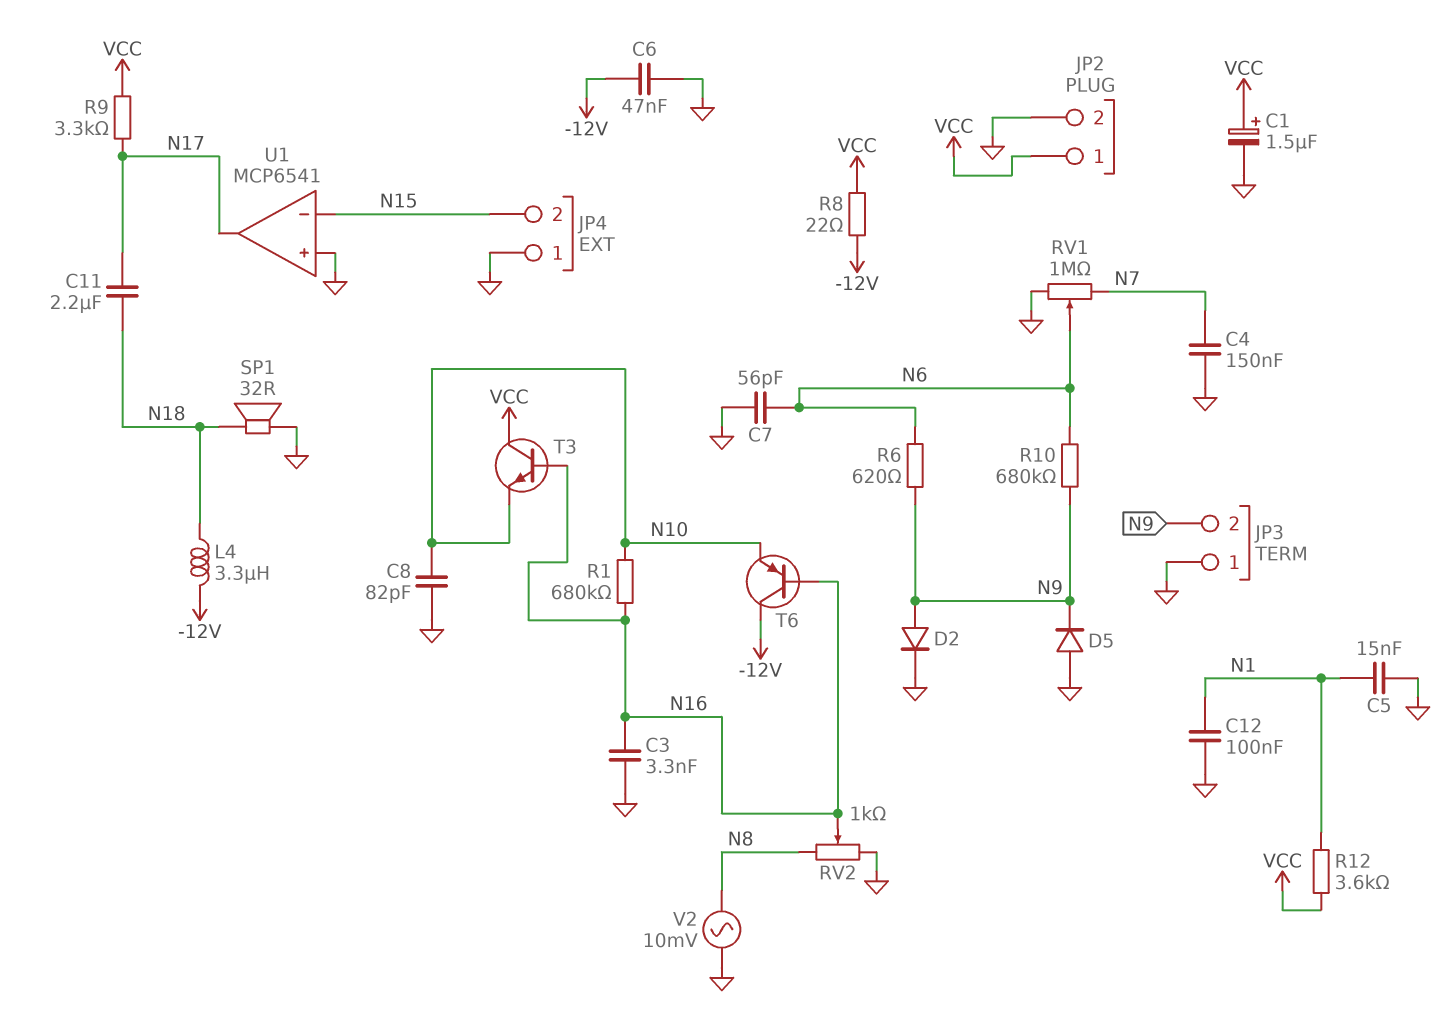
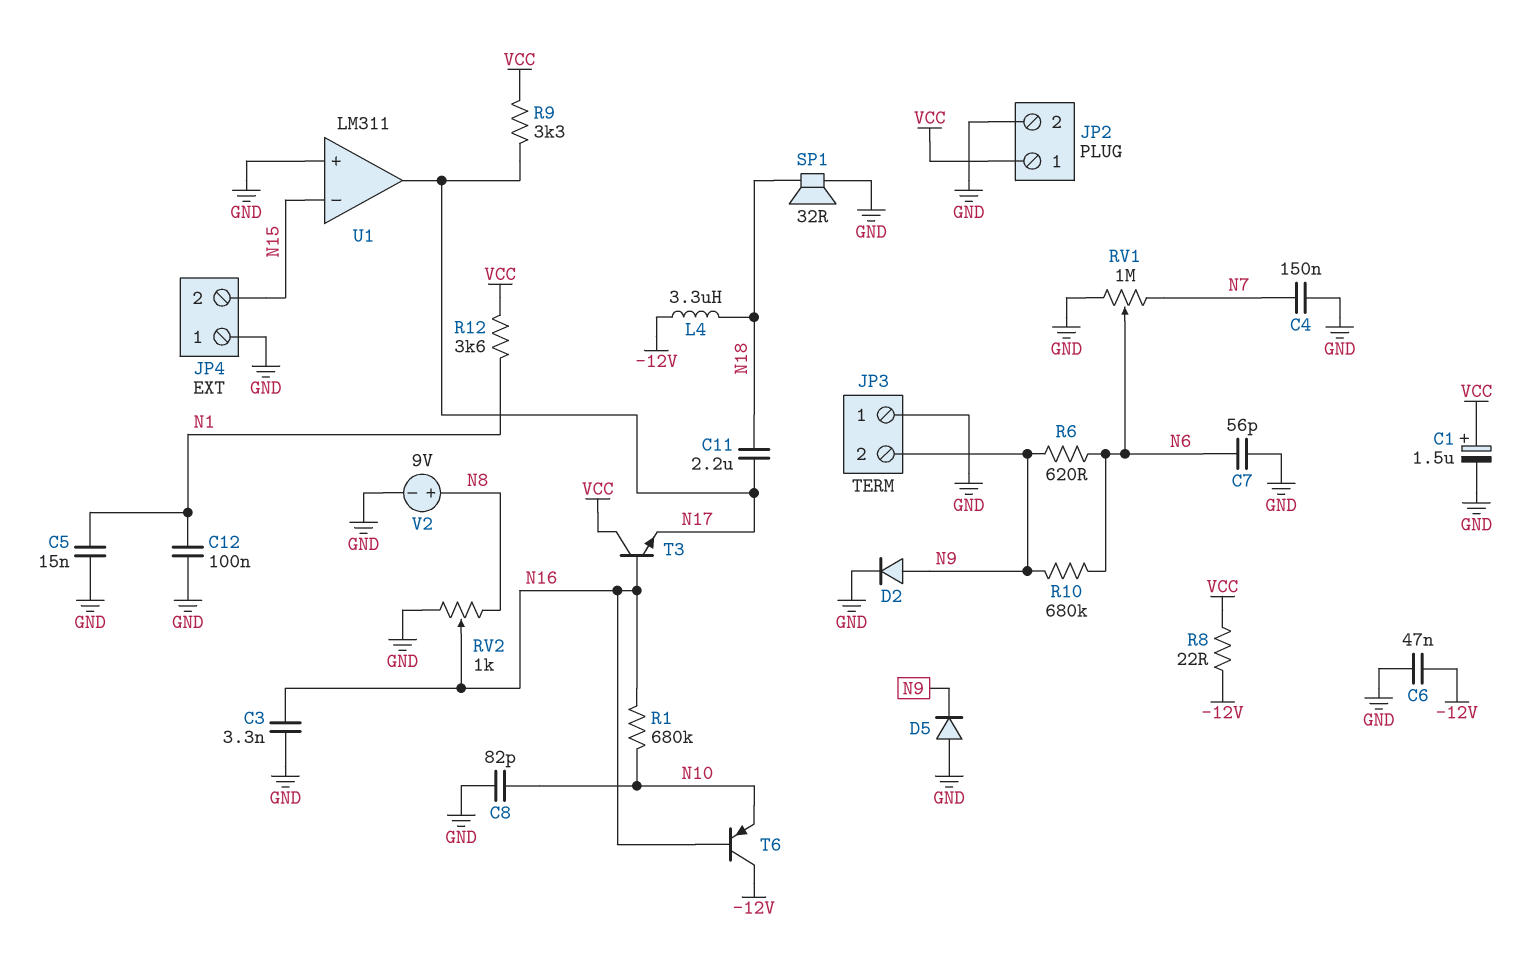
T3: NPN (B N16, C VCC, E N10) -> NPN (B N16, C VCC, E N17)
U1: MCP6541 -> LM311
V2: AC 10mV (GND, N8) -> 9V (plus N8, minus GND)

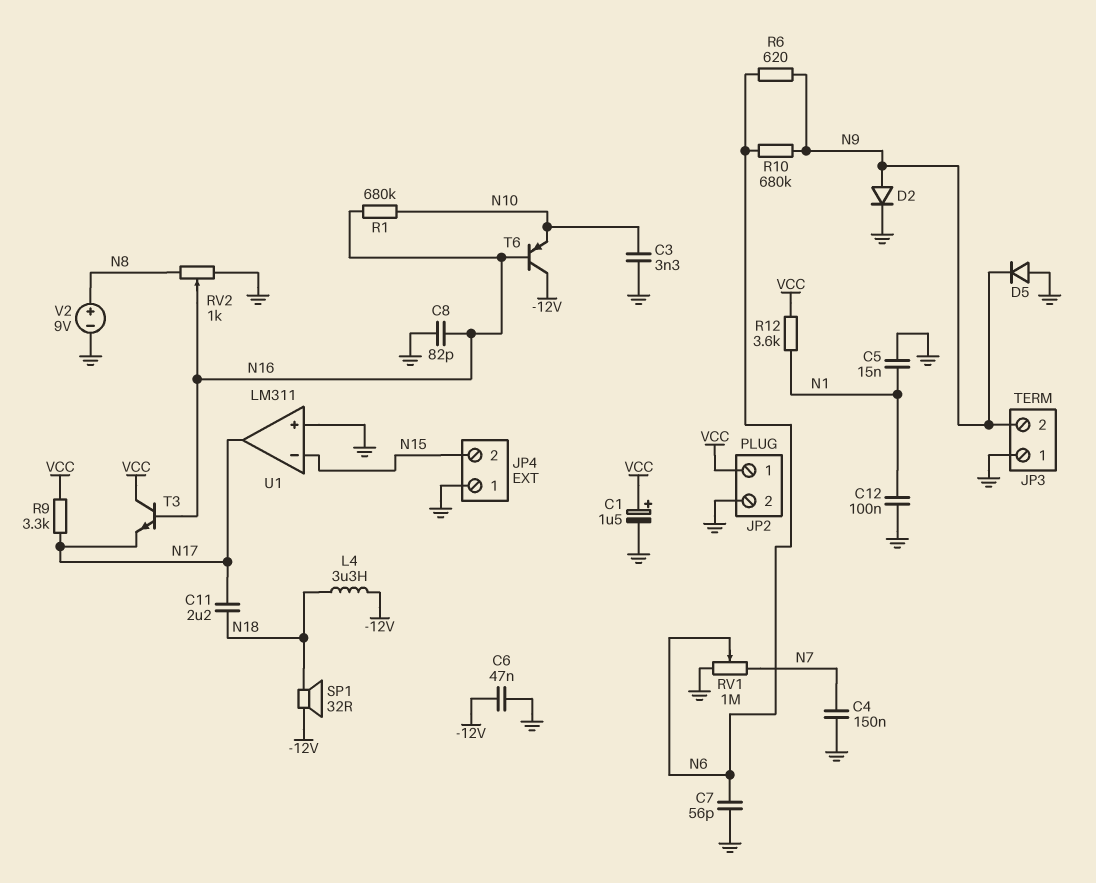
C3: 3.3nF (GND, N16) -> 3.3nF (GND, N10)
C8: 82pF (GND, N10) -> 82pF (GND, N16)
R8: 22 (-12V, VCC) -> none
SP1: speaker 32R (GND, N18) -> speaker 32R (-12V, N18)

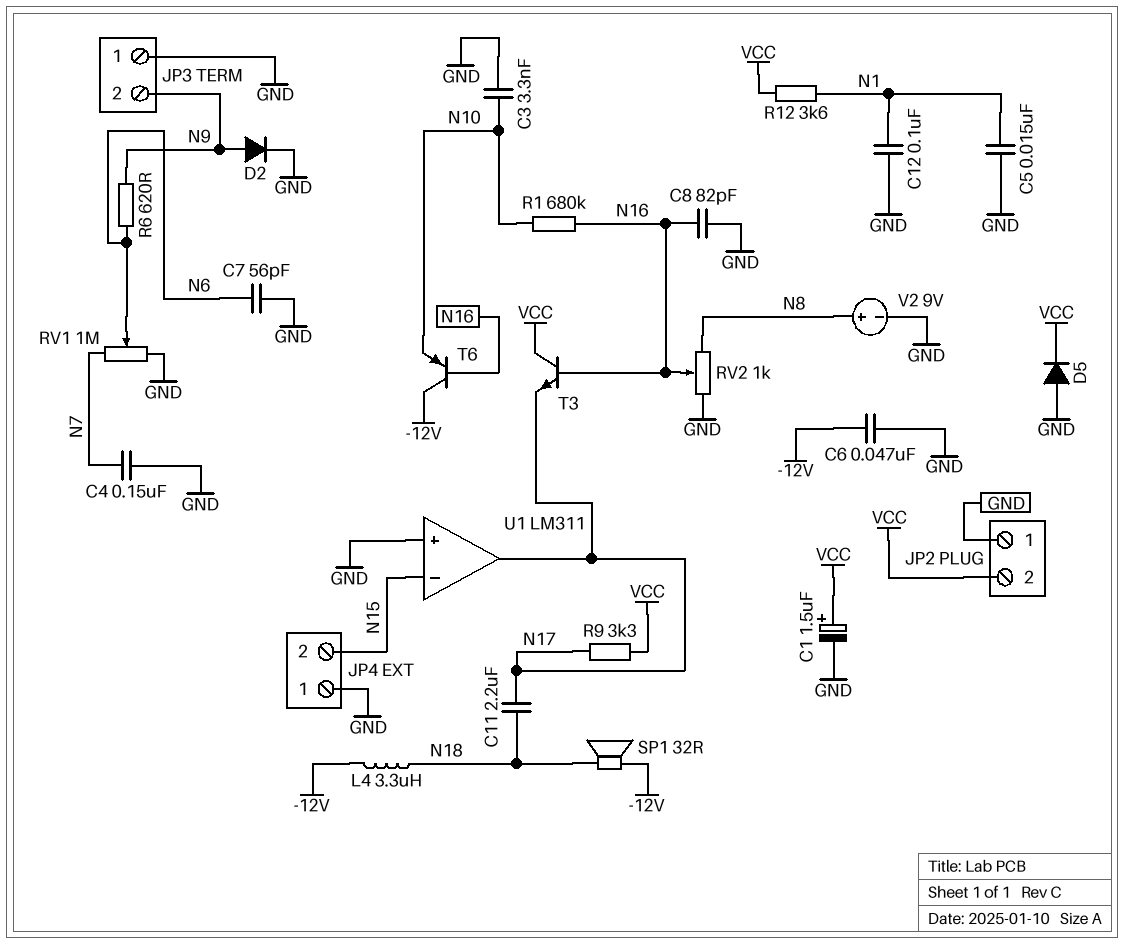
D5: diode (A GND, K N9) -> diode (A GND, K VCC)
JP2 pin 1: VCC -> GND
JP2 pin 2: GND -> VCC
R10: 680k (N6, N9) -> none

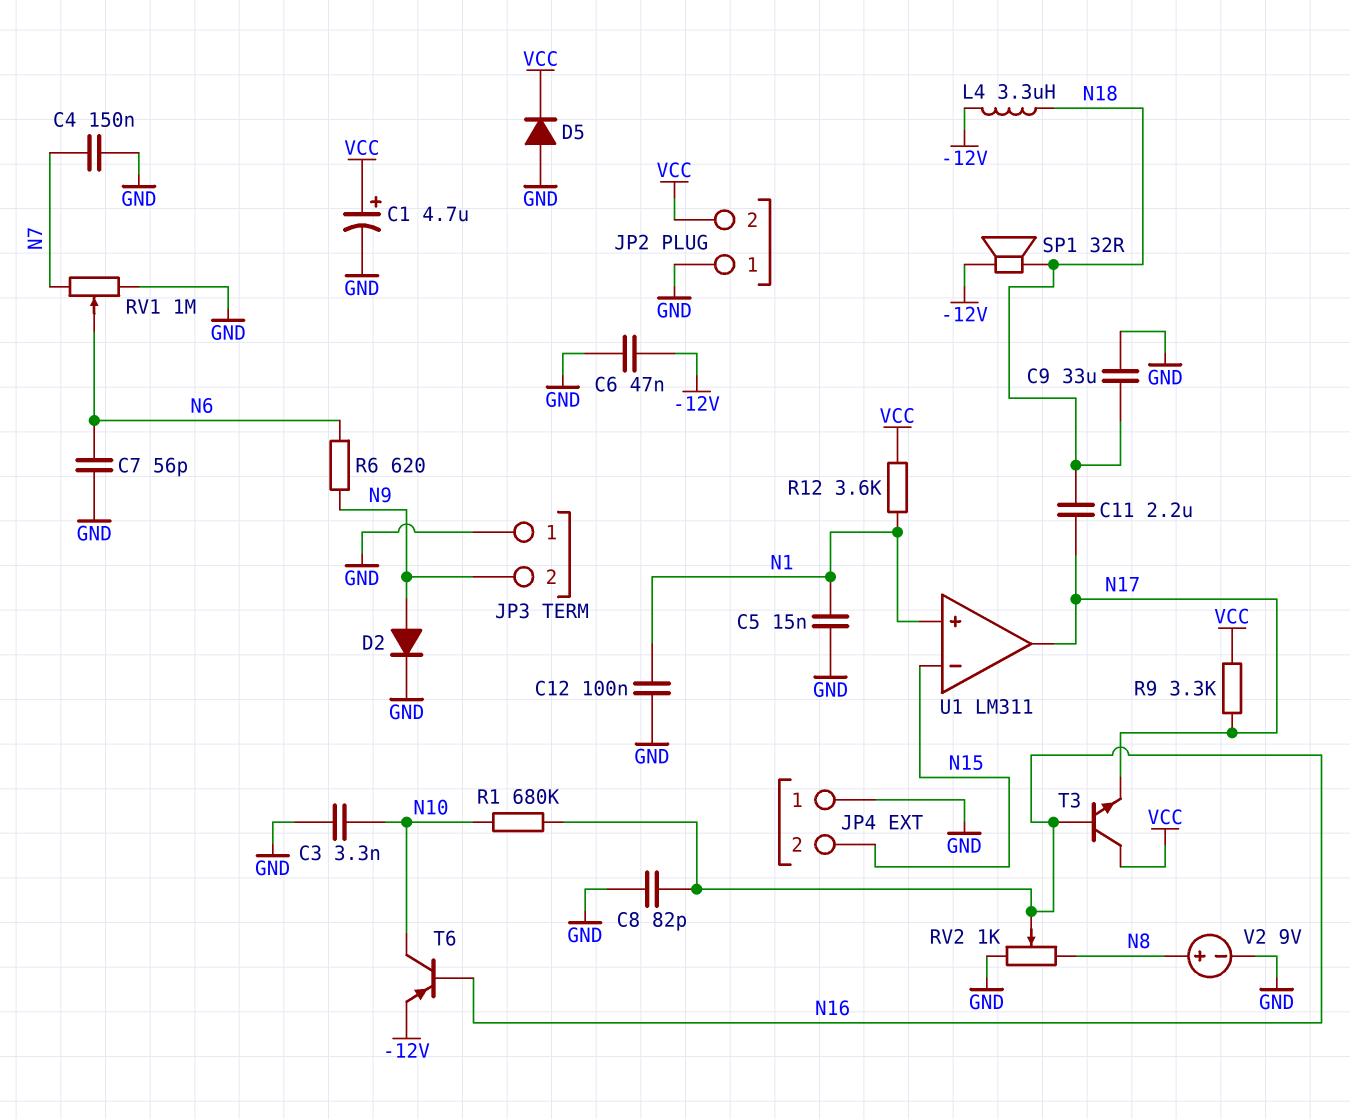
C1: 1.5uF (plus VCC, minus GND) -> 4.7uF (plus VCC, minus GND)
C9: none -> 33uF (GND, N18)
T6: PNP (B N16, C -12V, E N10) -> PNP (B N16, C N10, E -12V)
U1 pin in+: GND -> N1

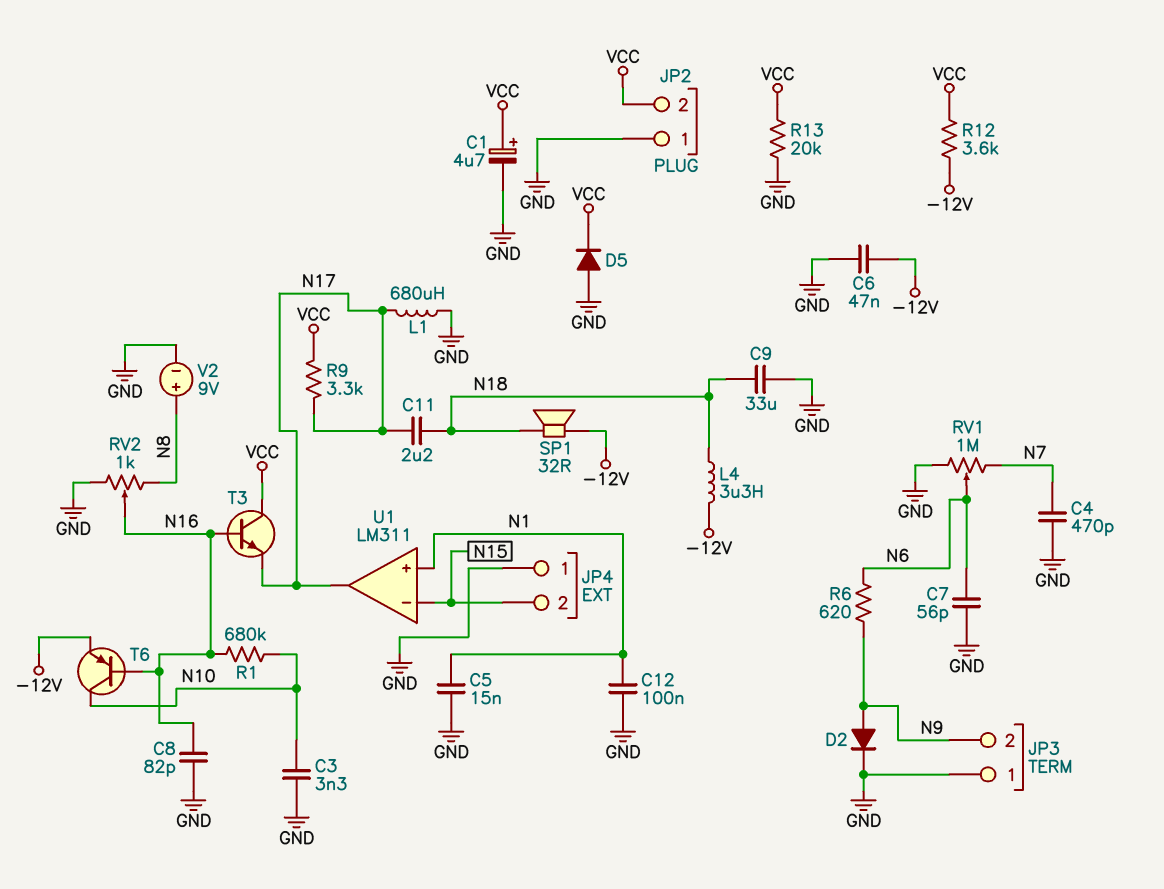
C4: 150nF (GND, N7) -> 470pF (GND, N7)
L1: none -> 680uH (GND, N17)
R12: 3.6k (N1, VCC) -> 3.6k (-12V, VCC)
R13: none -> 20k (GND, VCC)

